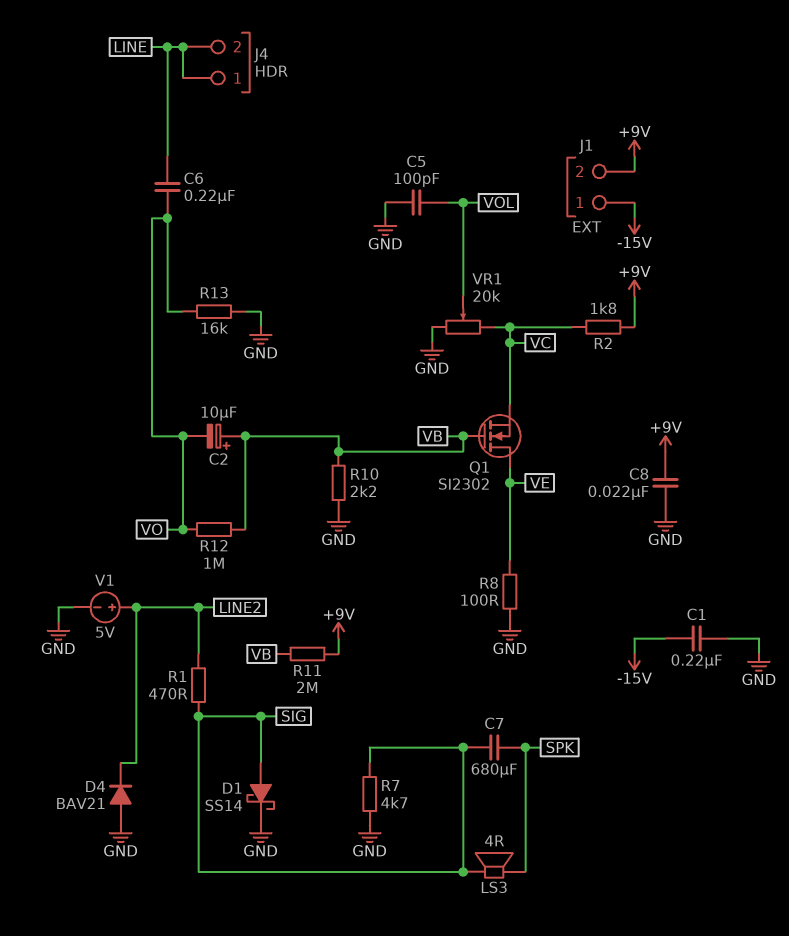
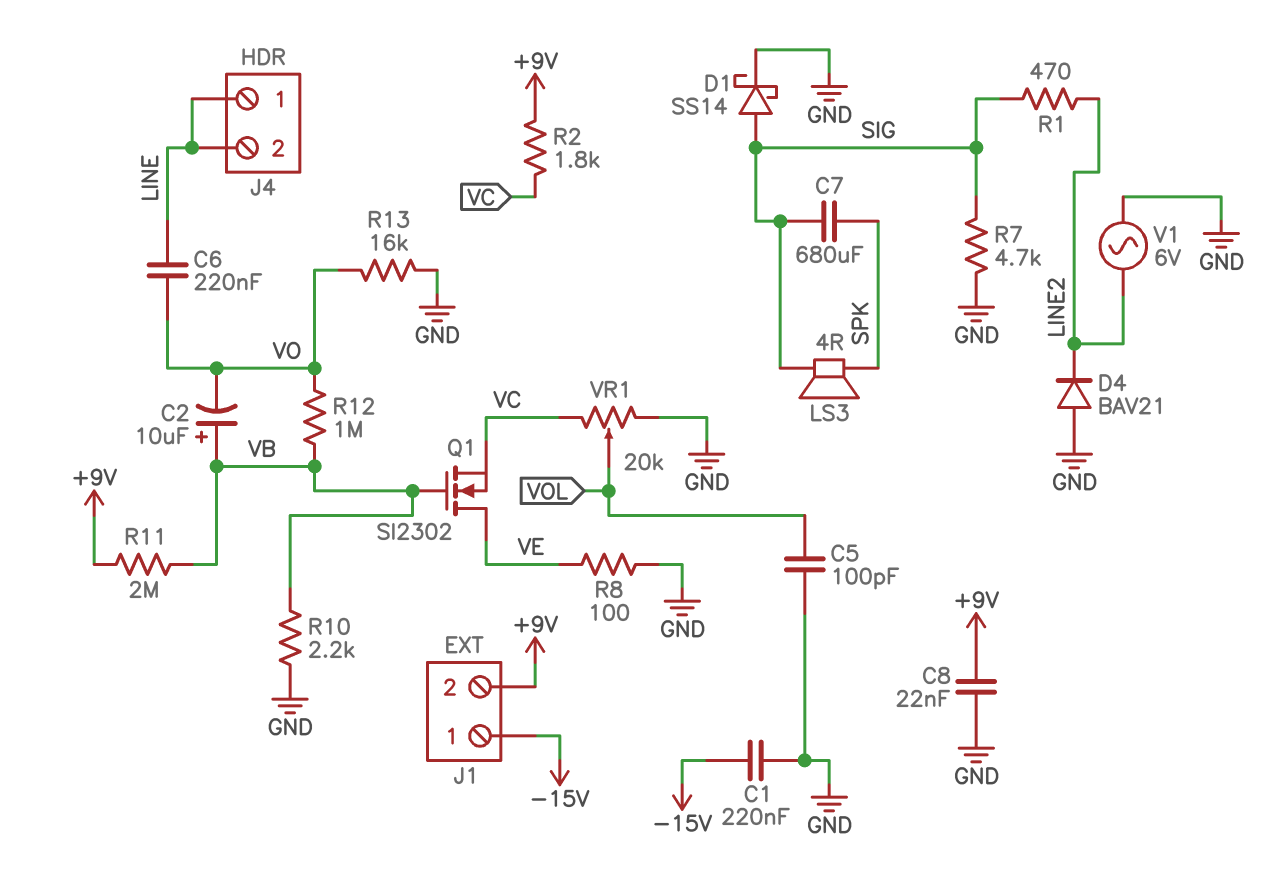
V1: 5V (plus LINE2, minus GND) -> AC 6V (GND, LINE2)

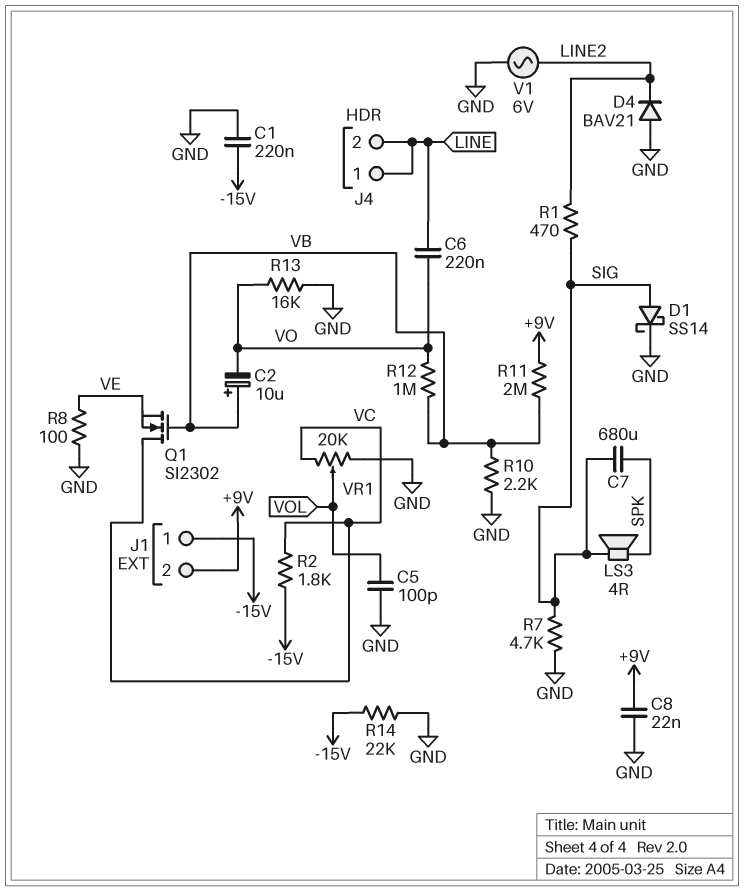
Q1: NMOS SI2302 (G VB, D VE, S VC) -> NMOS SI2302 (G VB, D VC, S VE)
R2: 1.8k (+9V, VC) -> 1.8k (-15V, VC)
R14: none -> 22k (-15V, GND)

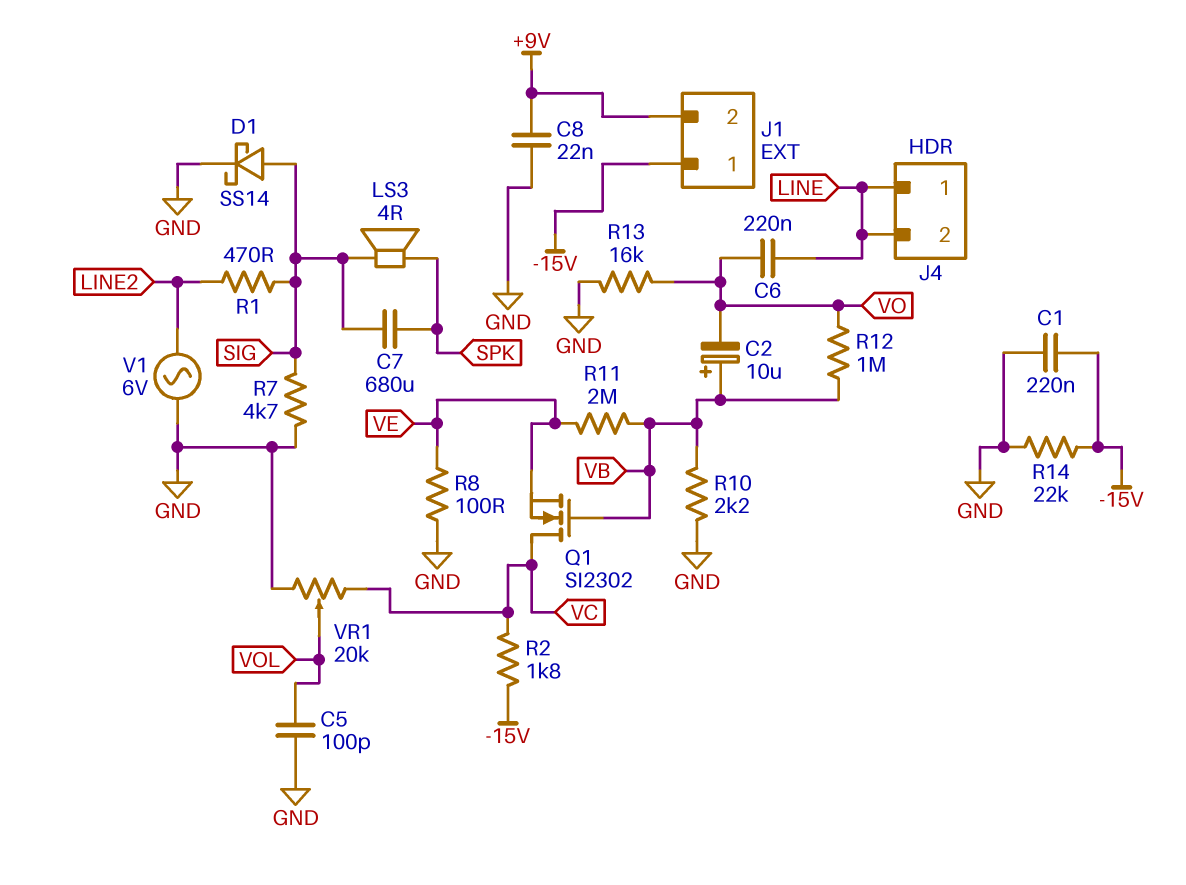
D4: diode BAV21 (A GND, K LINE2) -> none
R11: 2M (+9V, VB) -> 2M (VB, VE)

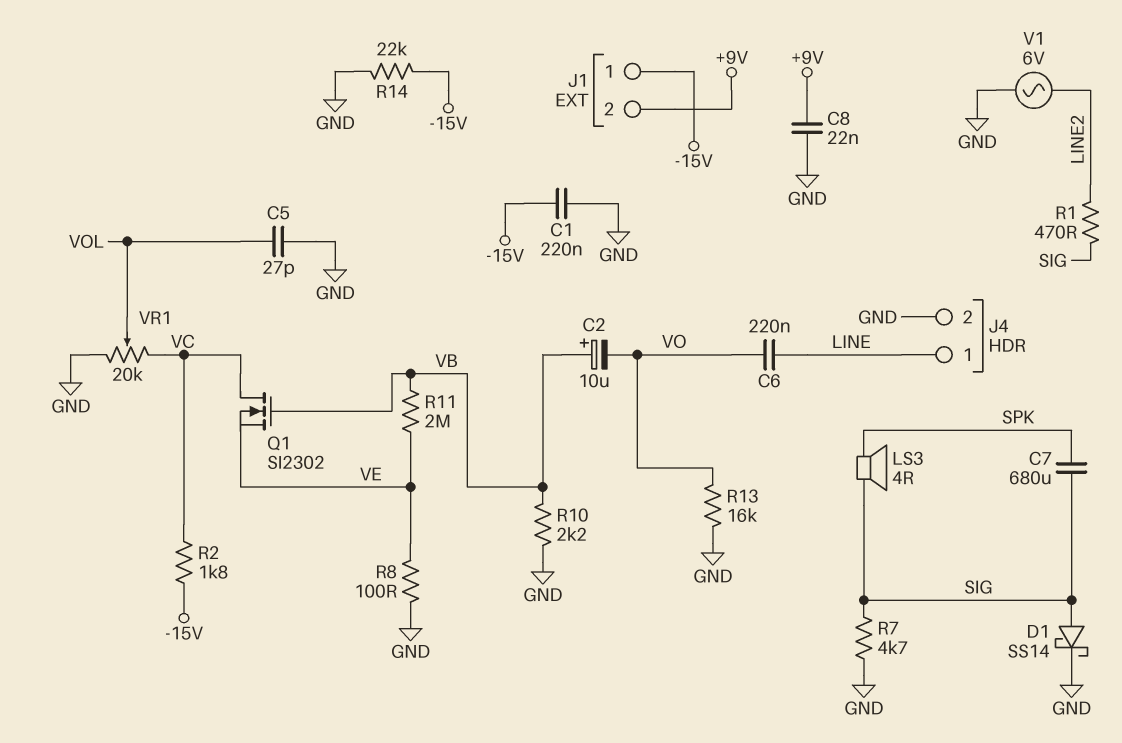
C5: 100pF (GND, VOL) -> 27pF (GND, VOL)
J4 pin 2: LINE -> GND
R12: 1M (VB, VO) -> none

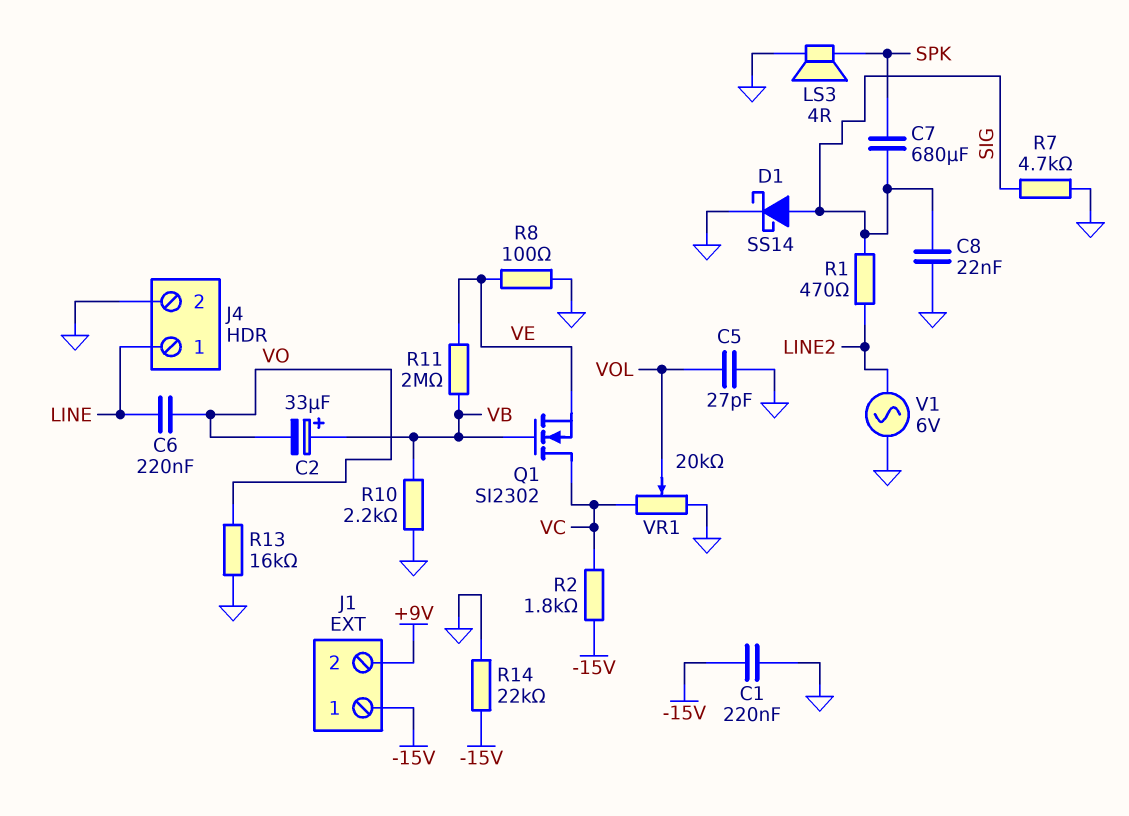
C2: 10uF (plus VB, minus VO) -> 33uF (plus VB, minus VO)
C8: 22nF (+9V, GND) -> 22nF (GND, SIG)
LS3: speaker 4R (SIG, SPK) -> speaker 4R (GND, SPK)

